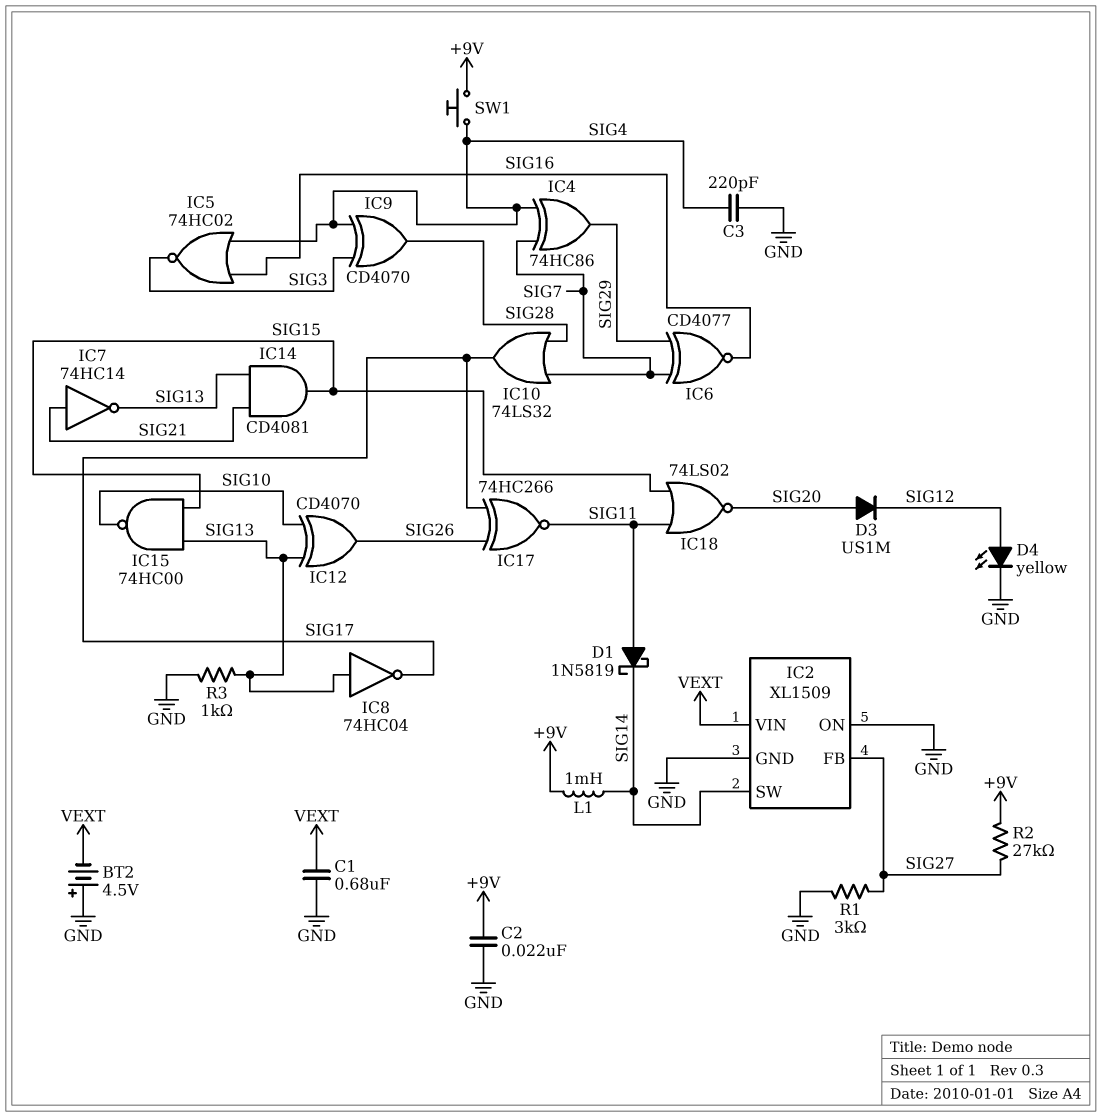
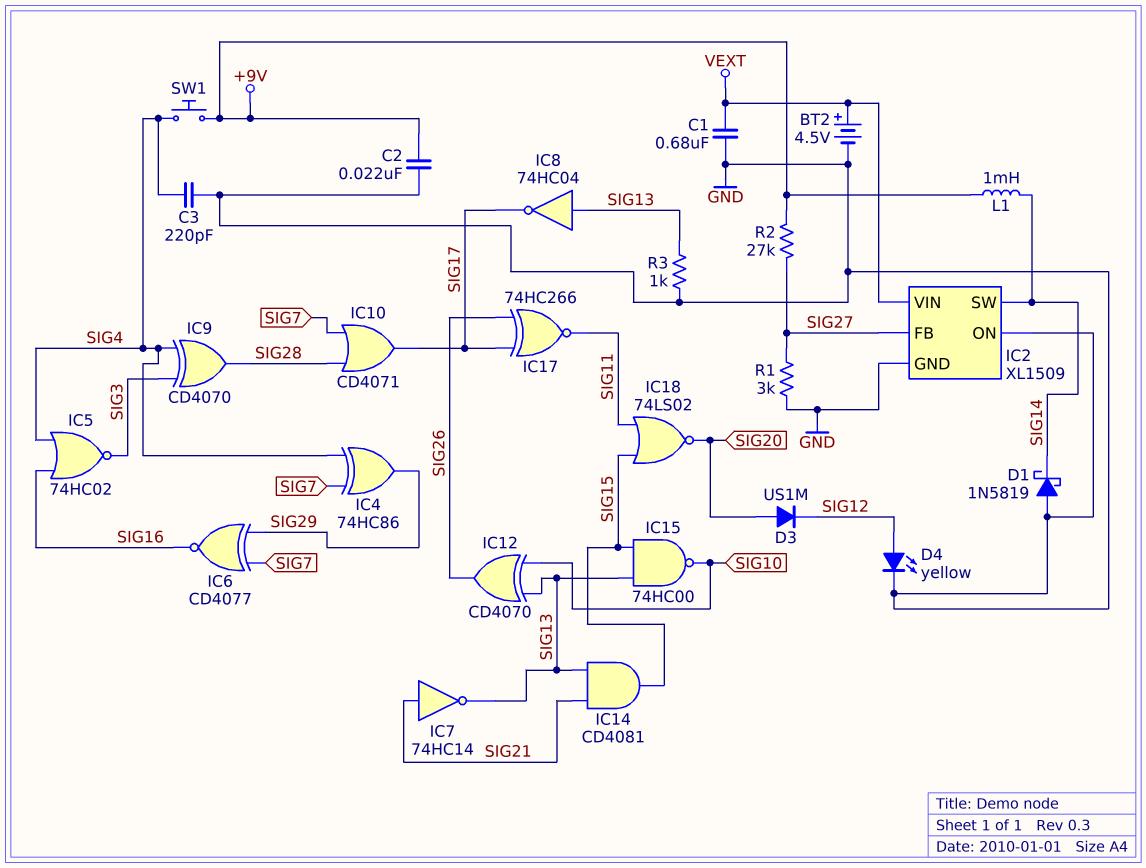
BT2: 4.5V (plus GND, minus VEXT) -> 4.5V (plus VEXT, minus GND)
D1: schottky 1N5819 (A SIG11, K SIG14) -> schottky 1N5819 (A GND, K SIG14)
IC10: OR 74LS32 (in SIG7, in SIG28, out SIG17) -> OR CD4071 (in SIG7, in SIG28, out SIG17)

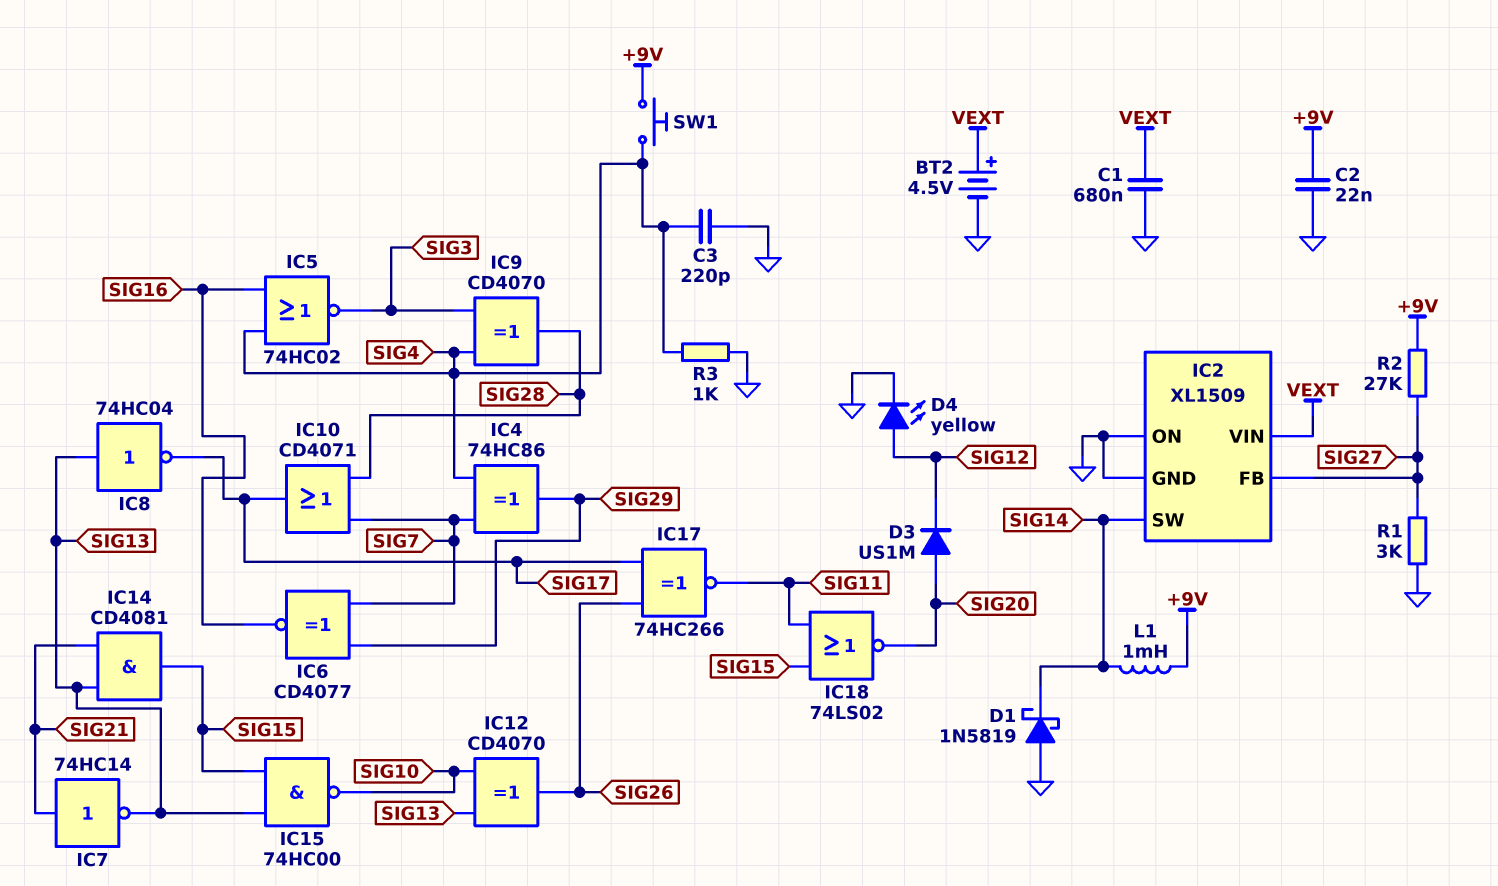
R3: 1k (GND, SIG13) -> 1k (GND, SIG4)

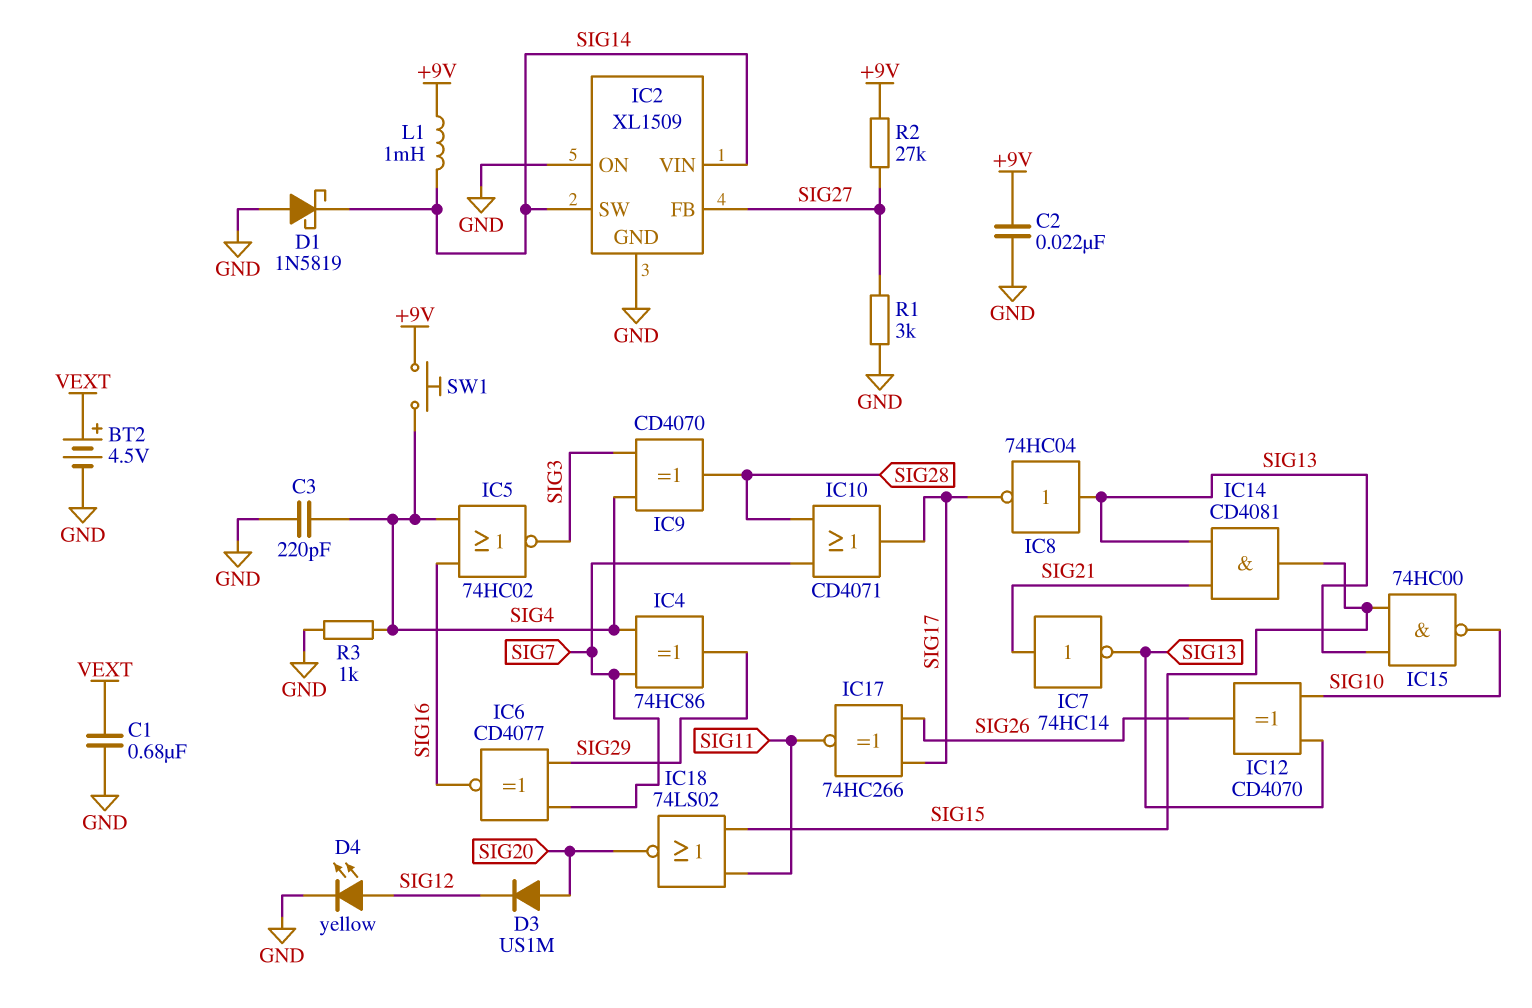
IC2 pin VIN: VEXT -> SIG14

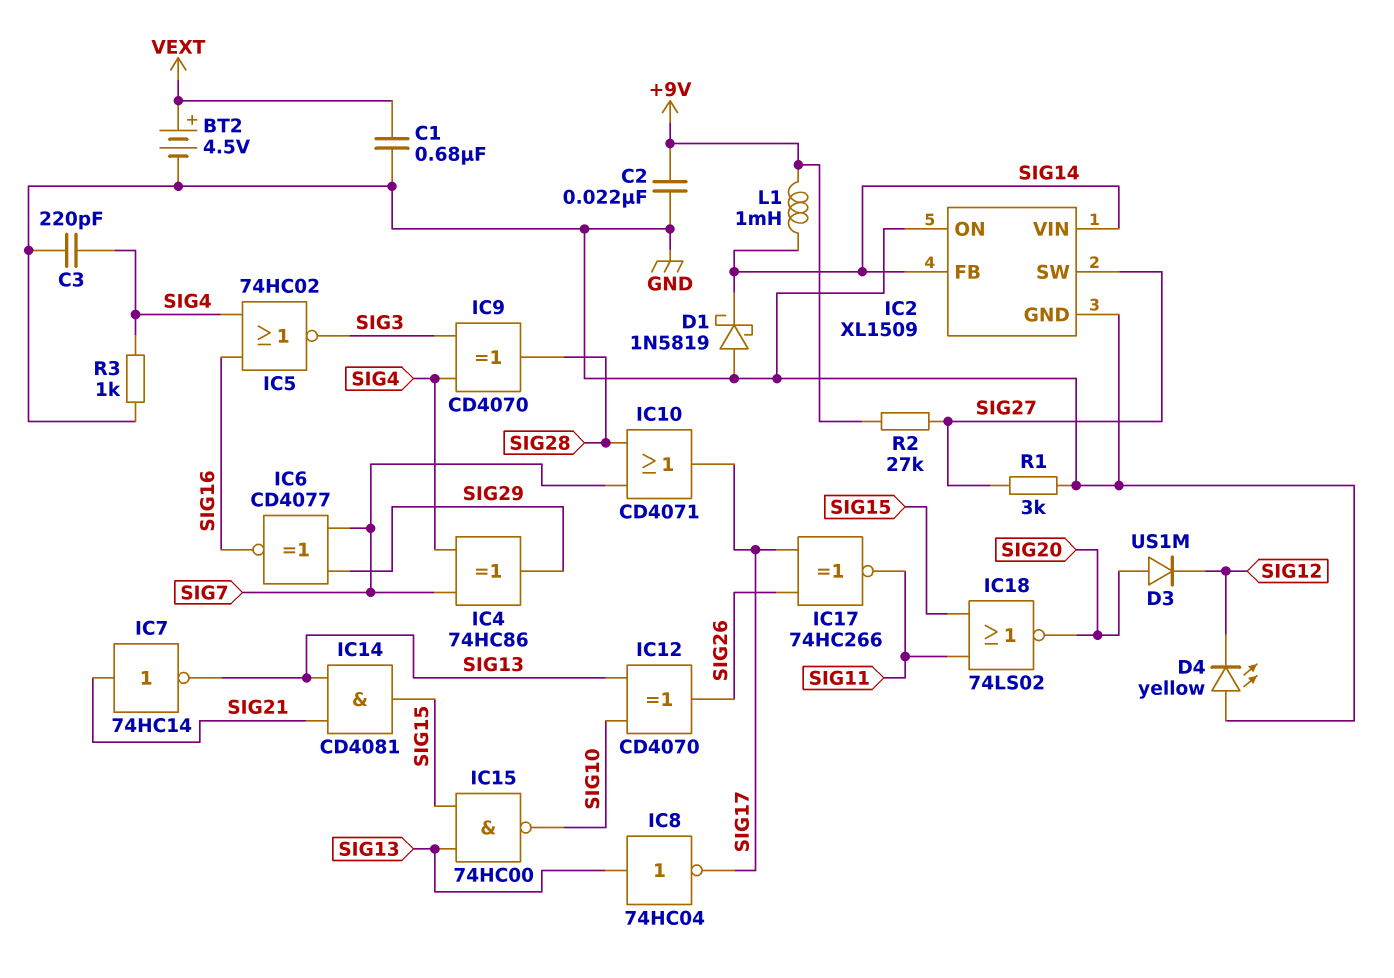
D4: LED yellow (A SIG12, K GND) -> LED yellow (A GND, K SIG12)
IC2 pin FB: SIG27 -> SIG14
IC2 pin SW: SIG14 -> SIG27
SW1: button (+9V, SIG4) -> none

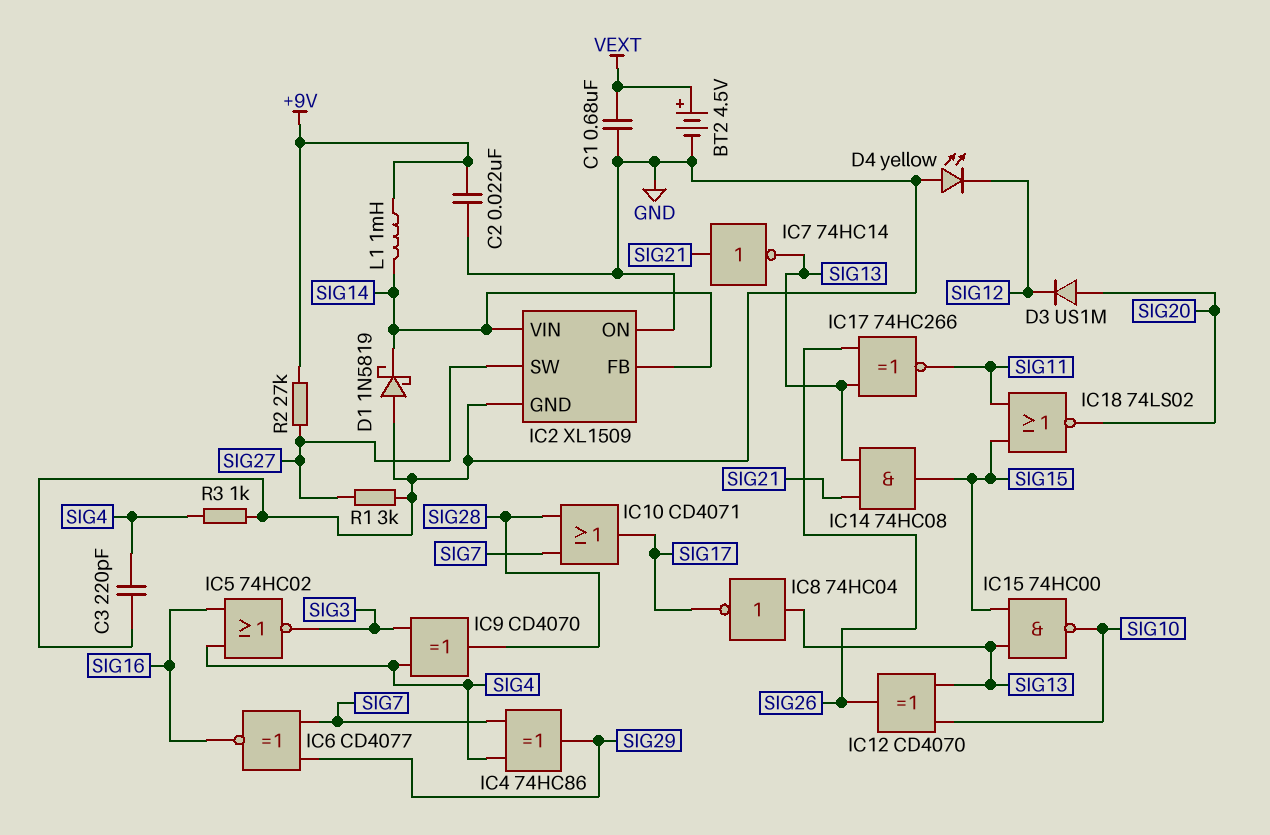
IC14: AND CD4081 (in SIG13, in SIG21, out SIG15) -> AND 74HC08 (in SIG13, in SIG21, out SIG15)
IC17: XNOR 74HC266 (in SIG17, in SIG26, out SIG11) -> XNOR 74HC266 (in SIG13, in SIG26, out SIG11)

